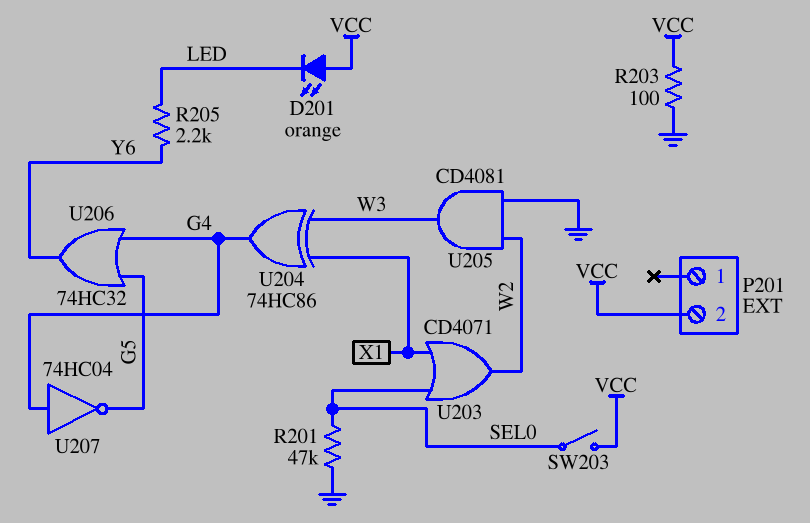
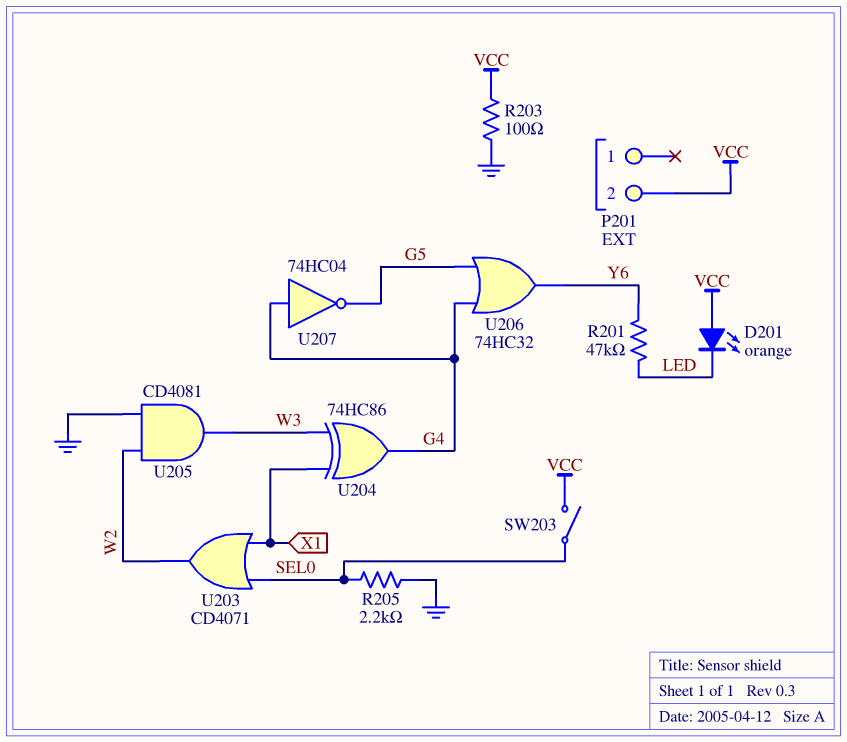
R201: 47k (GND, SEL0) -> 47k (LED, Y6)
R205: 2.2k (LED, Y6) -> 2.2k (GND, SEL0)

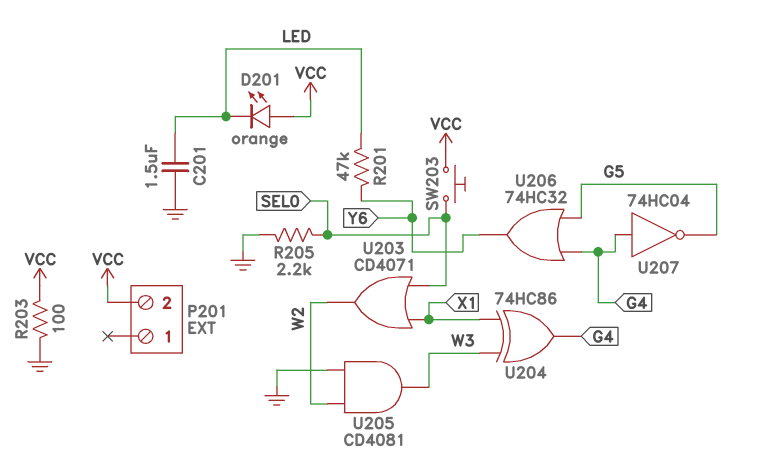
C201: none -> 1.5uF (GND, LED)
SW203: switch (SEL0, VCC) -> button (SEL0, VCC)

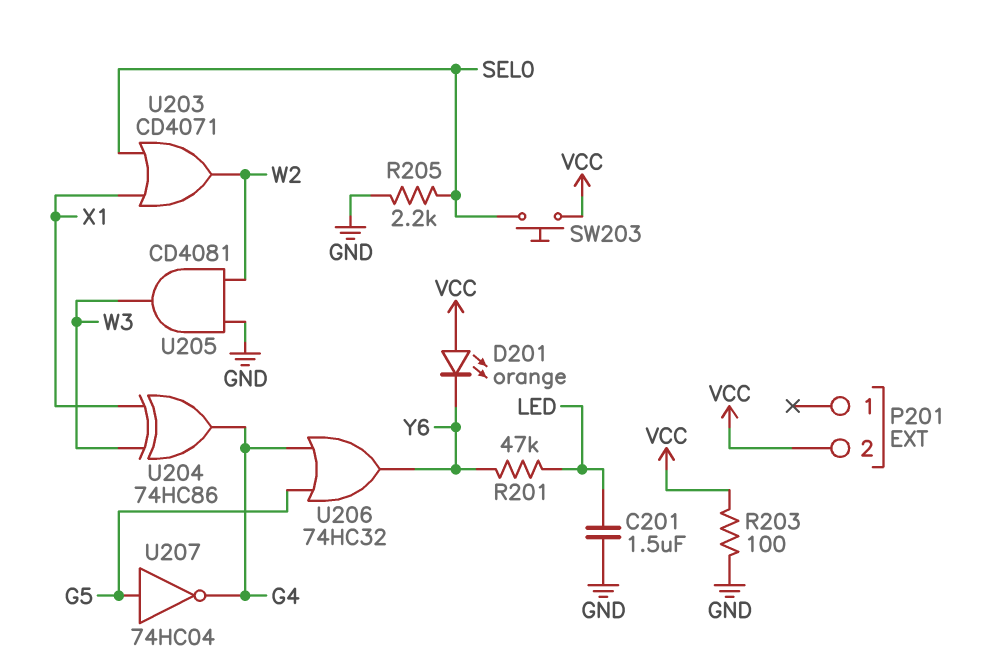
D201: LED orange (A VCC, K LED) -> LED orange (A VCC, K Y6)
U207: NOT 74HC04 (in G4, out G5) -> NOT 74HC04 (in G5, out G4)

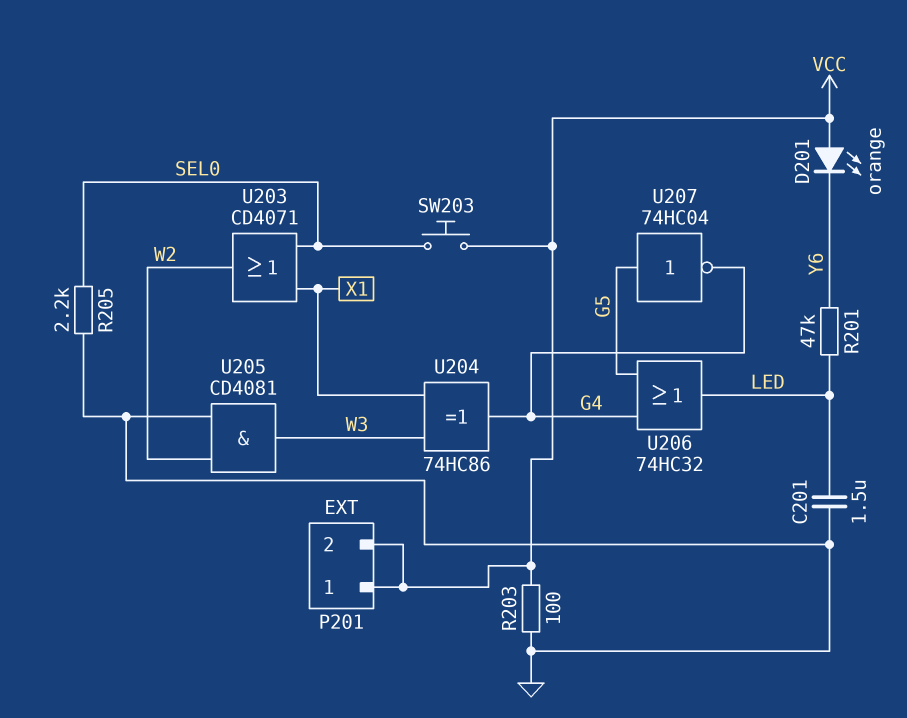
P201 pin 1: none -> VCC
U206: OR 74HC32 (in G4, in G5, out Y6) -> OR 74HC32 (in G4, in G5, out LED)

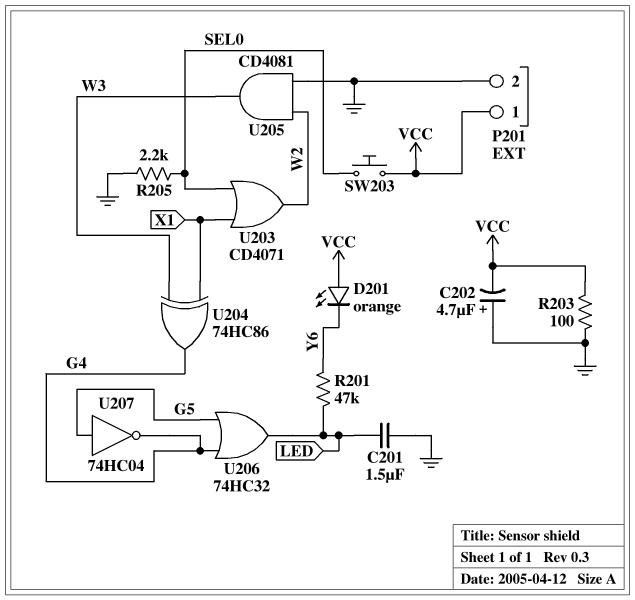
C202: none -> 4.7uF (plus GND, minus VCC)
P201 pin 2: VCC -> GND

